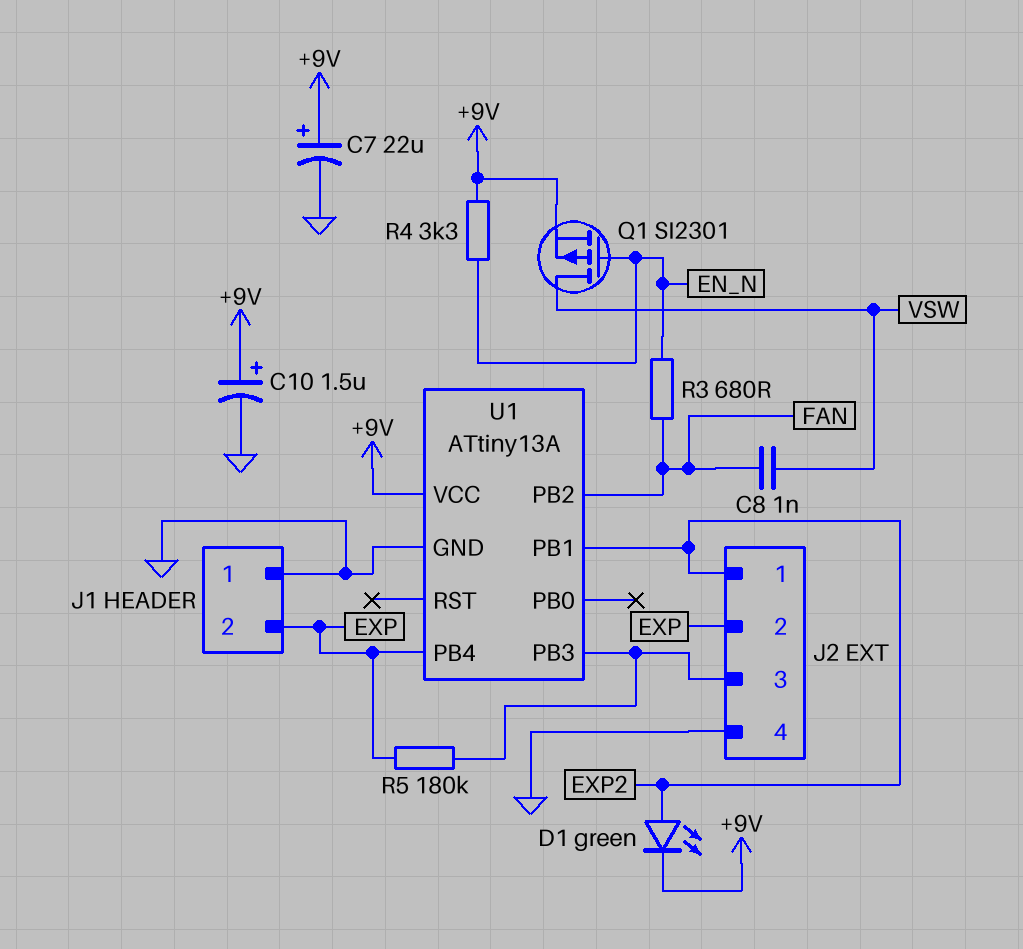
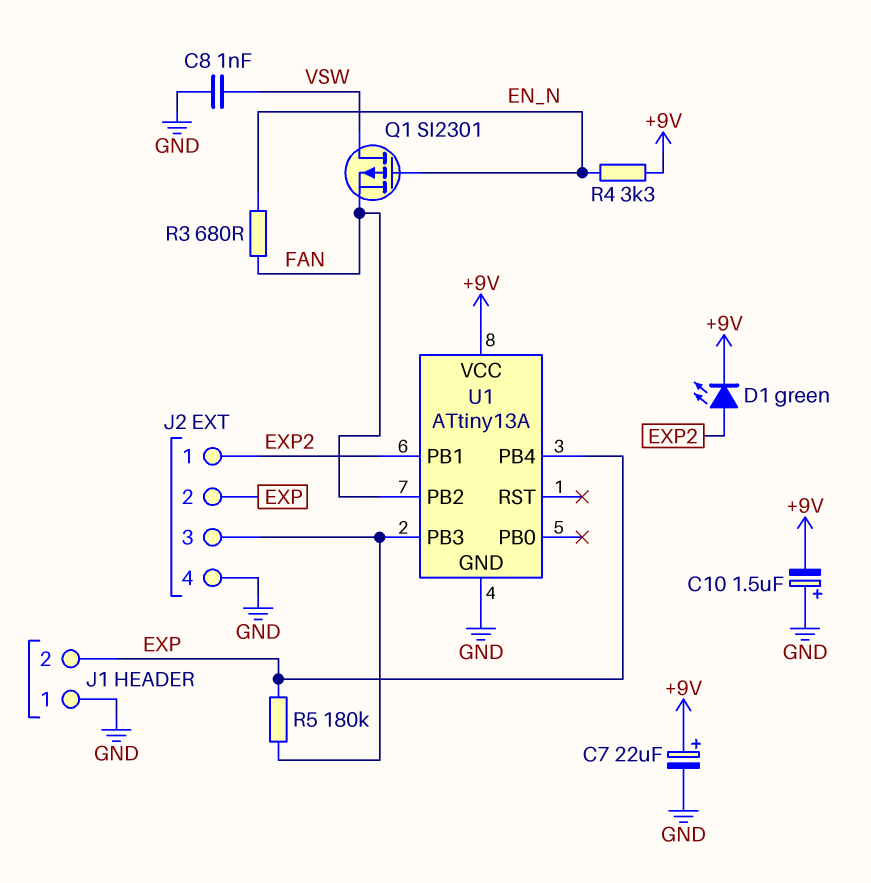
C8: 1nF (FAN, VSW) -> 1nF (GND, VSW)
C10: 1.5uF (plus +9V, minus GND) -> 1.5uF (plus GND, minus +9V)
Q1: PMOS SI2301 (G EN_N, D VSW, S +9V) -> PMOS SI2301 (G EN_N, D VSW, S FAN)

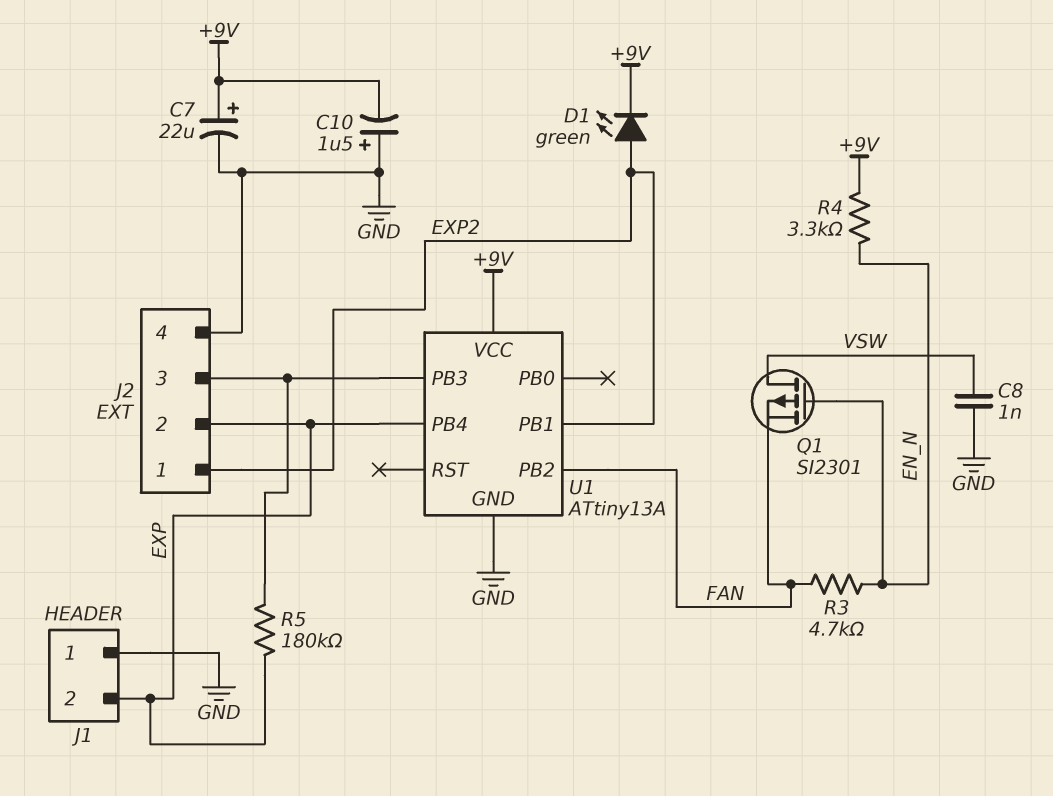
R3: 680 (EN_N, FAN) -> 4.7k (EN_N, FAN)

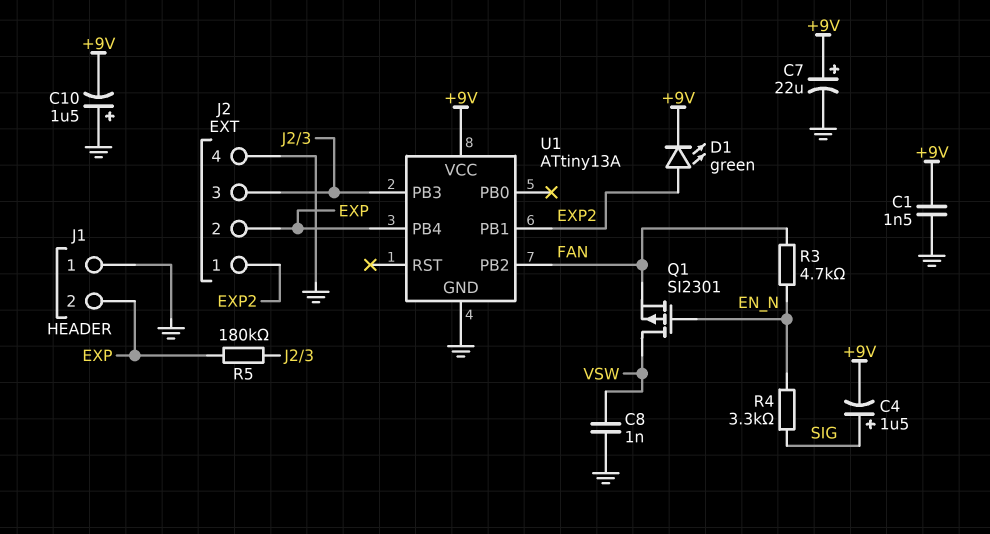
C1: none -> 1.5nF (+9V, GND)
C4: none -> 1.5uF (plus SIG, minus +9V)
R4: 3.3k (+9V, EN_N) -> 3.3k (EN_N, SIG)

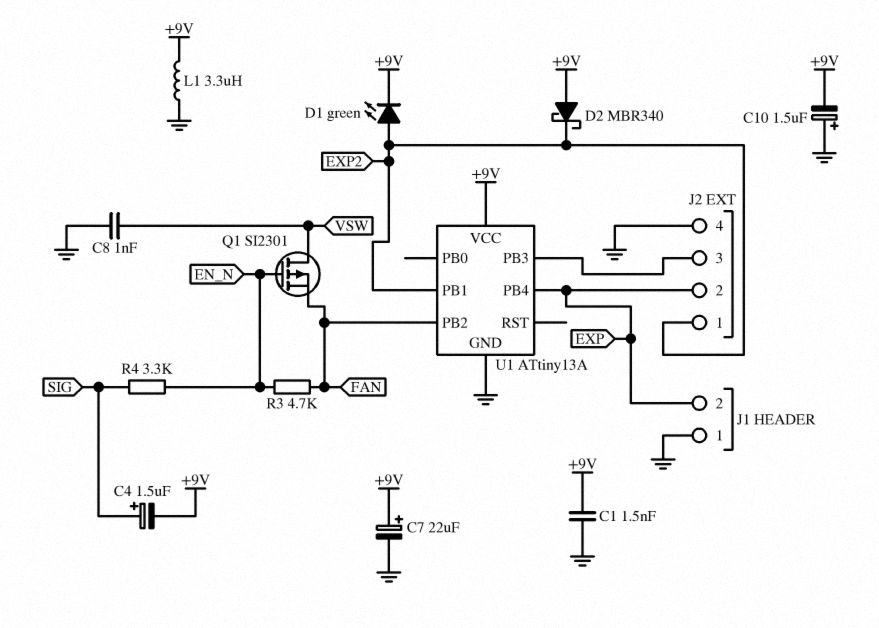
D2: none -> schottky MBR340 (A +9V, K EXP2)
L1: none -> 3.3uH (+9V, GND)
R5: 180k (EXP, J2/3) -> none

